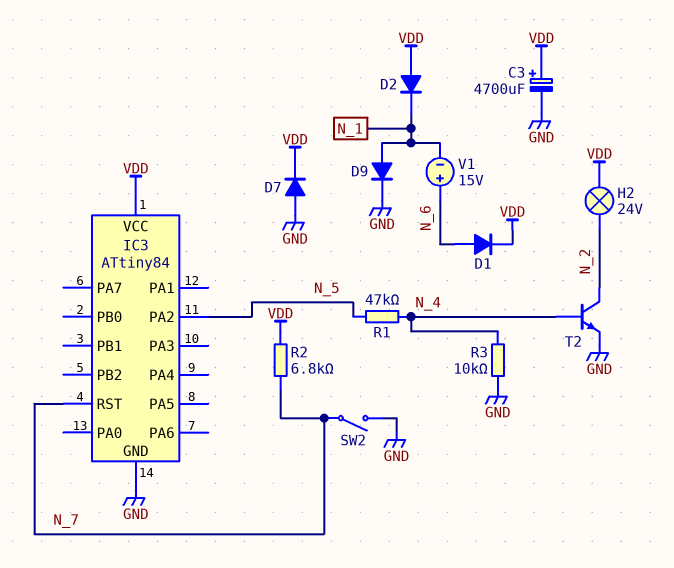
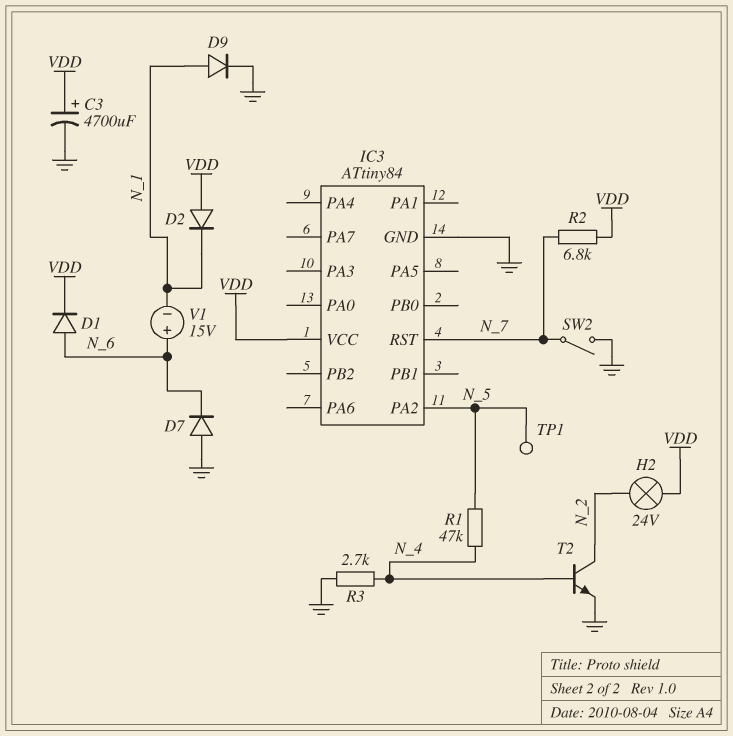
D7: diode (A GND, K VDD) -> diode (A GND, K N_6)
R3: 10k (GND, N_4) -> 2.7k (GND, N_4)
TP1: none -> test point (N_5)

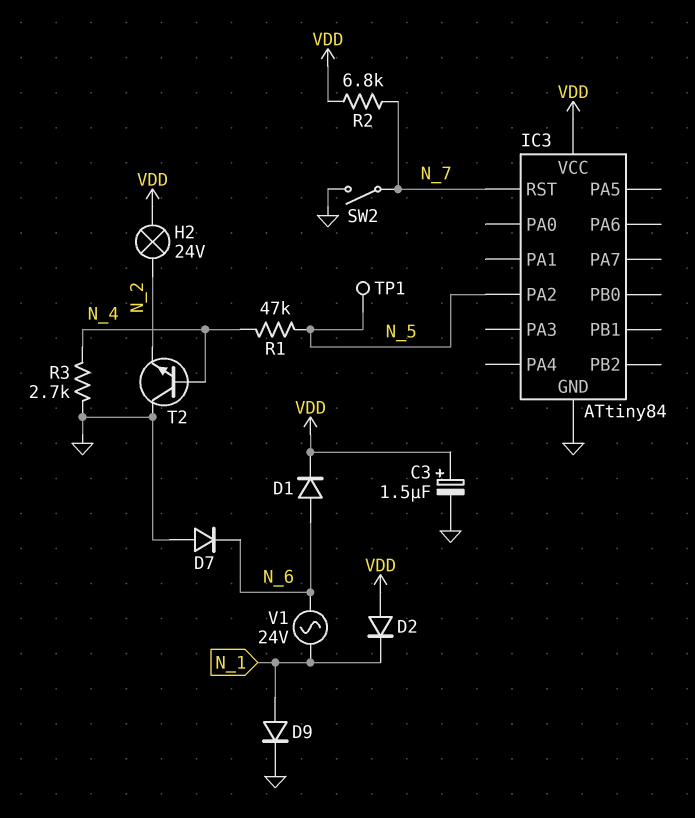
C3: 4700uF (plus VDD, minus GND) -> 1.5uF (plus VDD, minus GND)
T2: NPN (B N_4, C N_2, E GND) -> NPN (B N_4, C GND, E N_2)
V1: 15V (plus N_6, minus N_1) -> AC 24V (N_1, N_6)

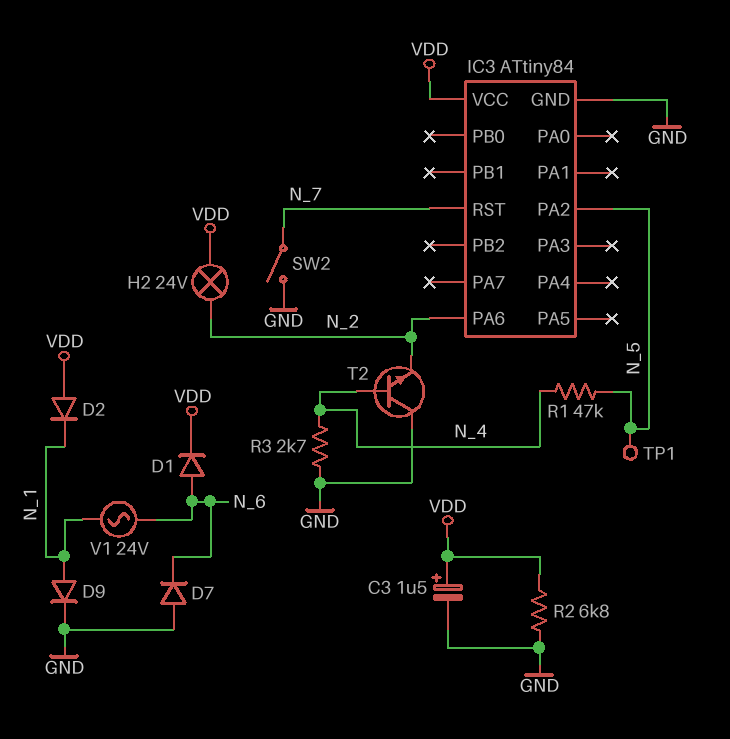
IC3 pin PA6: none -> N_2
R2: 6.8k (N_7, VDD) -> 6.8k (GND, VDD)

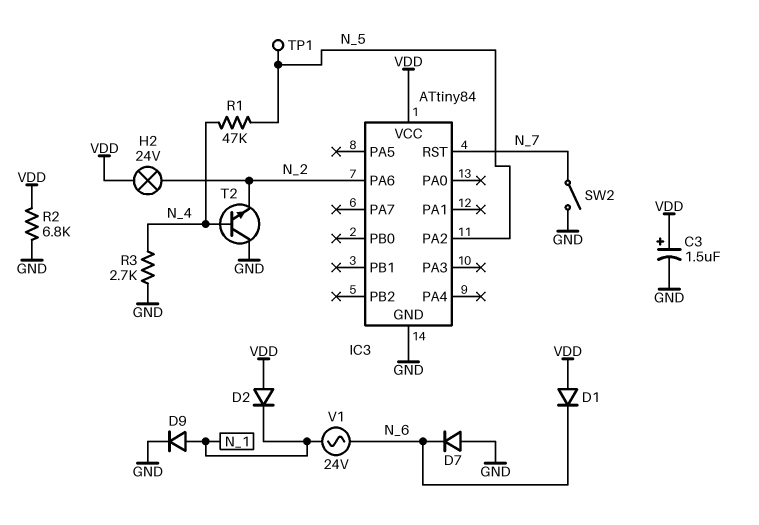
D1: diode (A N_6, K VDD) -> diode (A VDD, K N_6)

